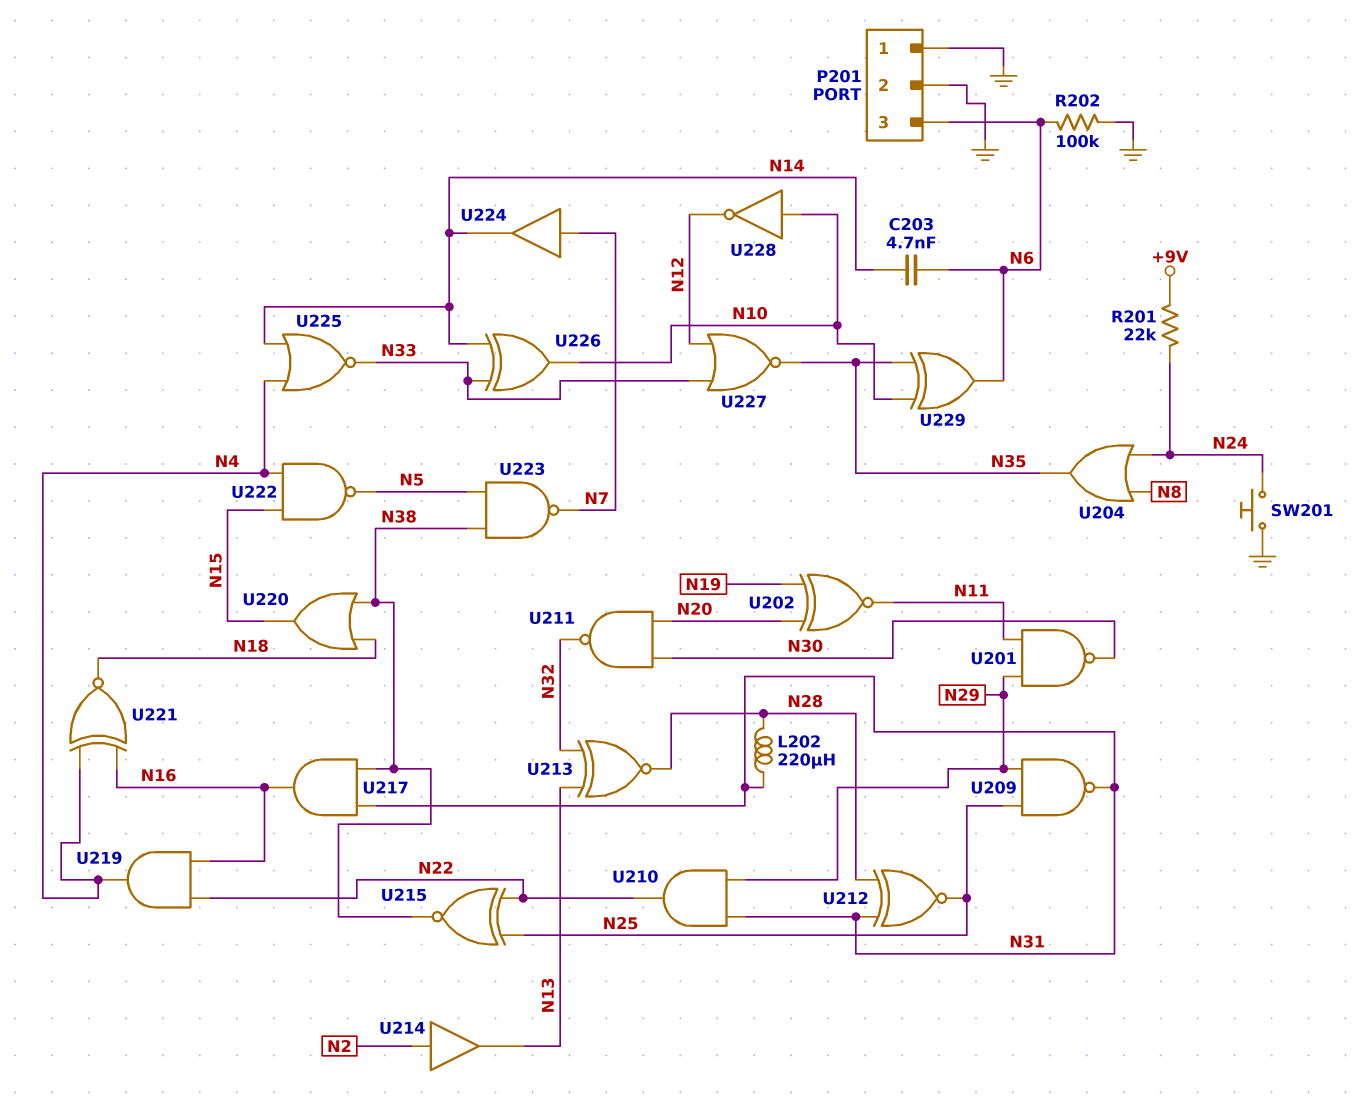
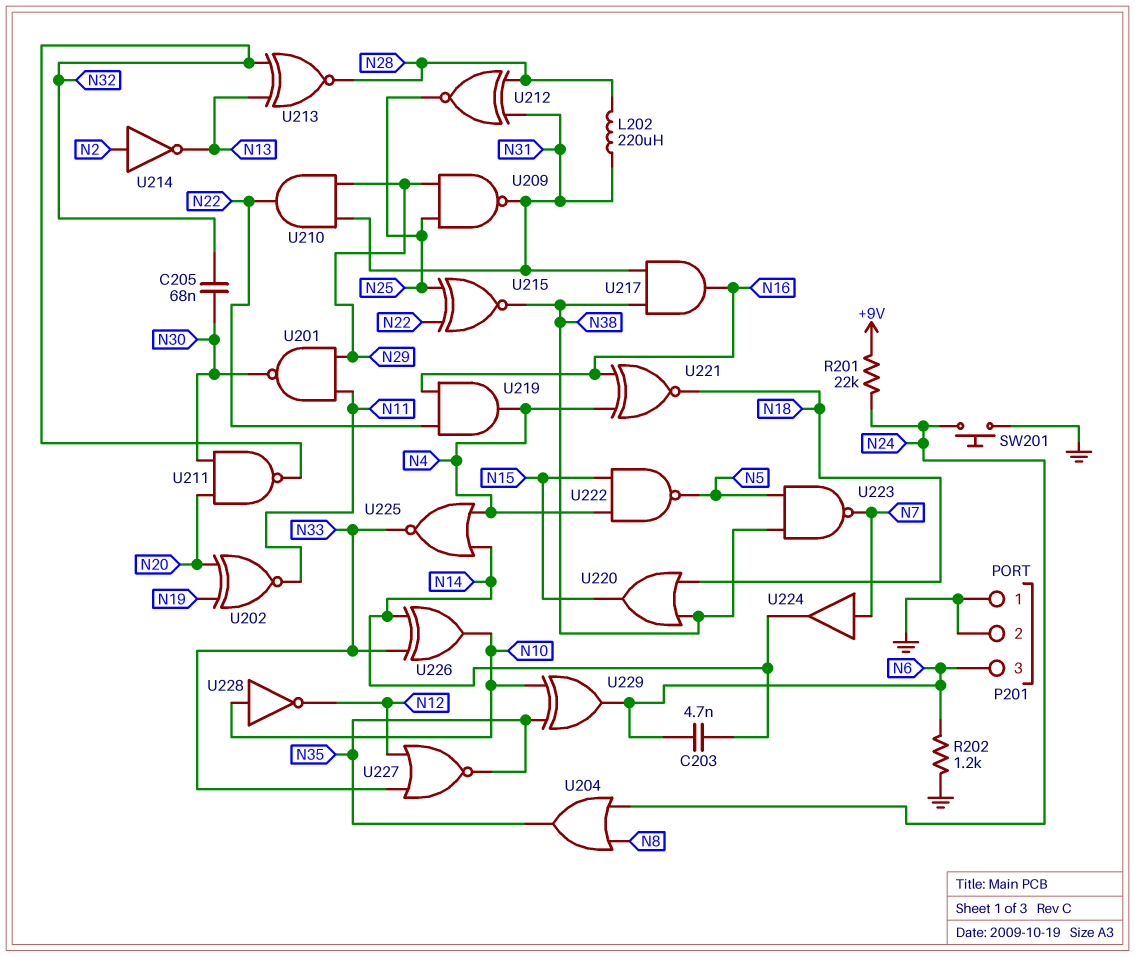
C205: none -> 68nF (N30, N32)
R202: 100k (GND, N6) -> 1.2k (GND, N6)
U214: buffer (in N2, out N13) -> NOT (in N2, out N13)

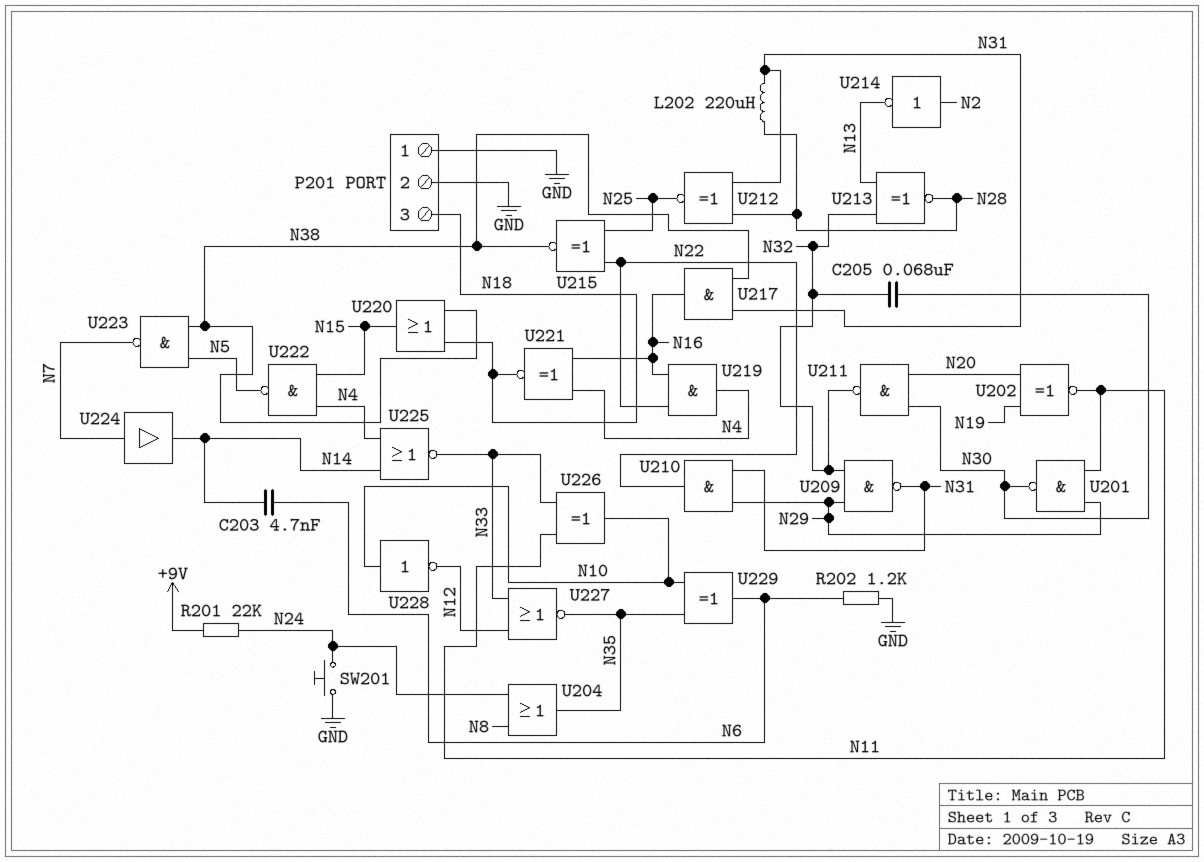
P201 pin 3: N6 -> N18
U209: NAND (in N25, in N29, out N31) -> NAND (in N29, in N32, out N31)
U226: XOR (in N14, in N33, out N10) -> XOR (in N11, in N33, out N10)

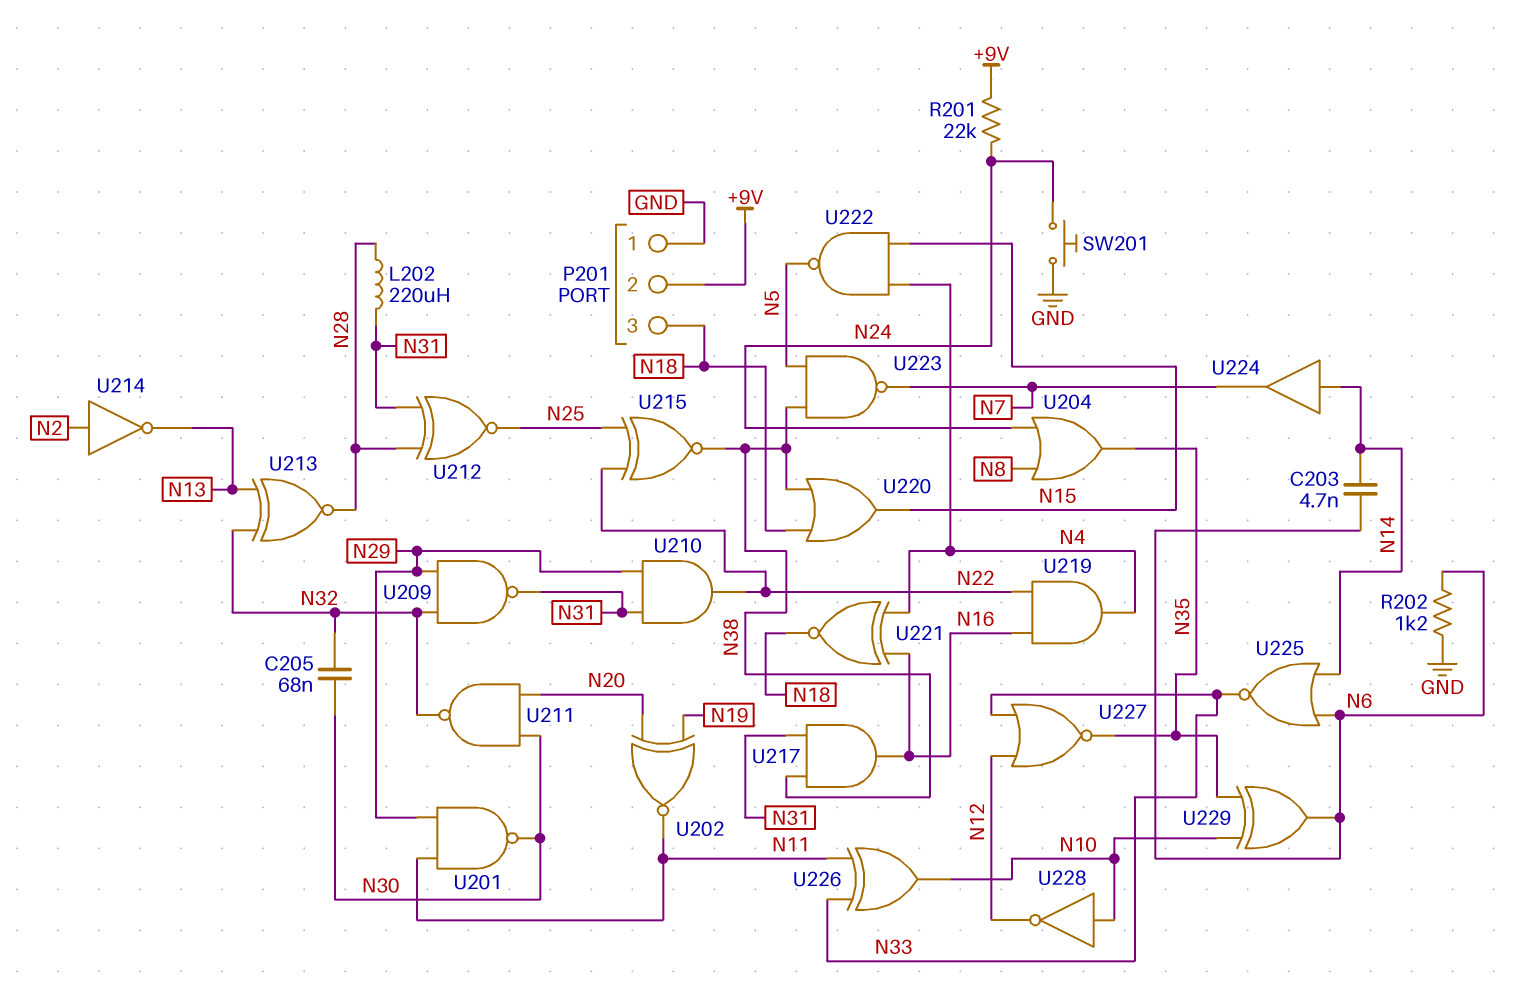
P201 pin 2: GND -> +9V
U224: buffer (in N7, out N14) -> buffer (in N14, out N7)
U225: NOR (in N4, in N14, out N33) -> NOR (in N6, in N14, out N33)

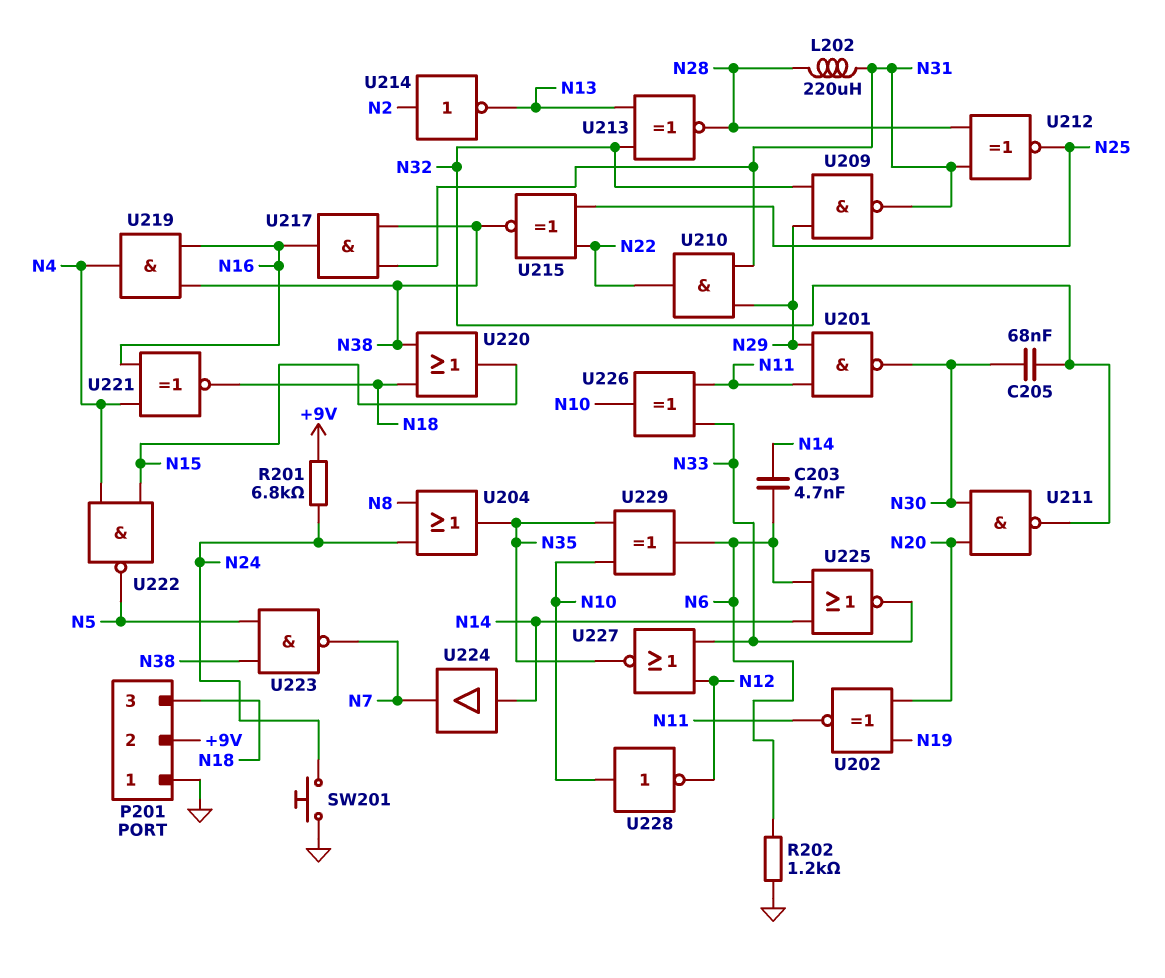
R201: 22k (+9V, N24) -> 6.8k (+9V, N24)
U219: AND (in N16, in N22, out N4) -> AND (in N16, in N38, out N4)

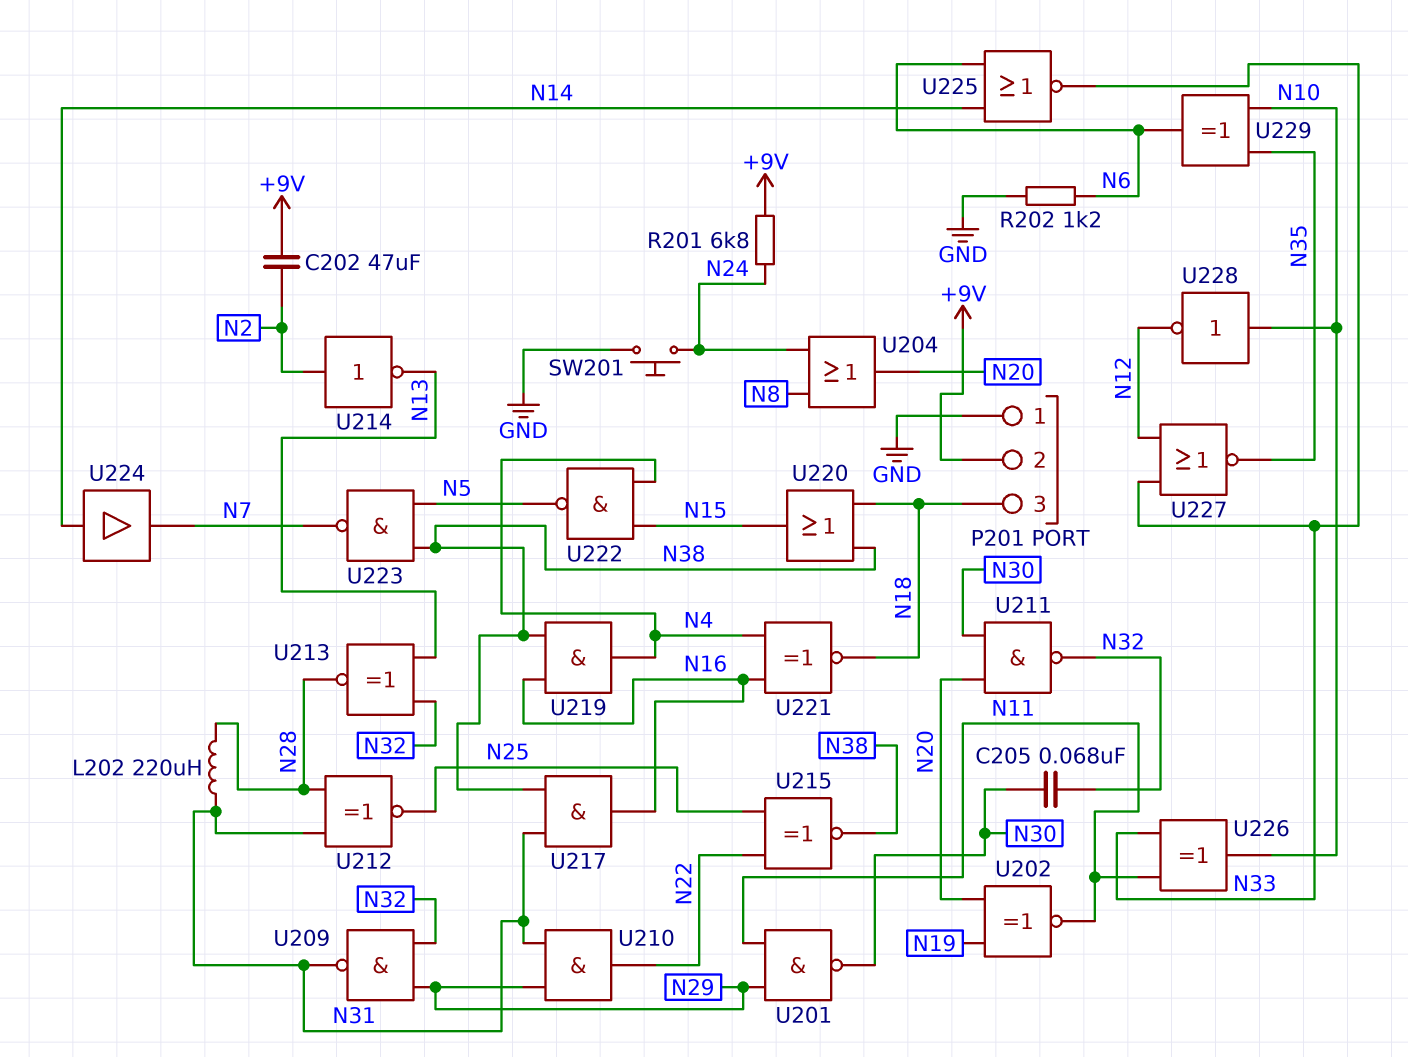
C202: none -> 47uF (+9V, N2)
C203: 4.7nF (N6, N14) -> none
U204: OR (in N8, in N24, out N35) -> OR (in N8, in N24, out N20)

